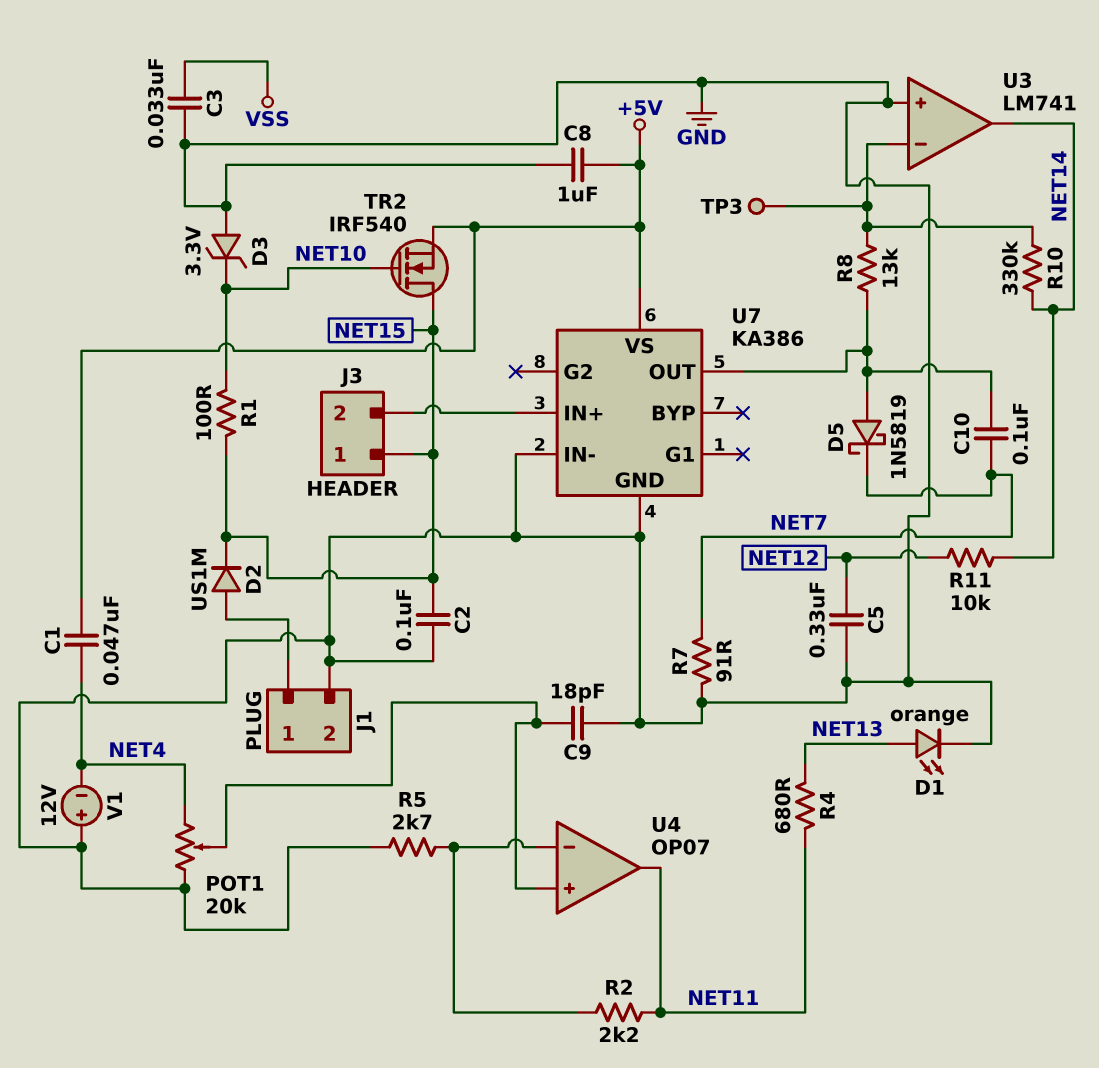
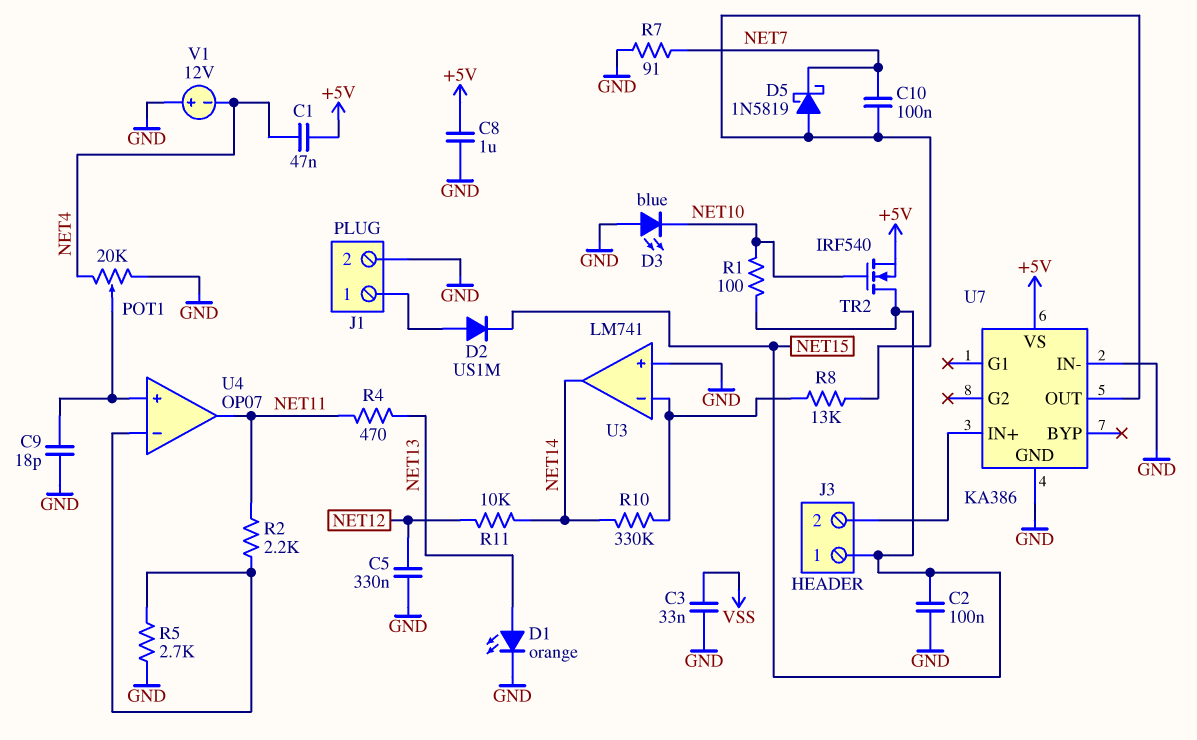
D3: zener 3.3V (A GND, K NET10) -> LED blue (A GND, K NET10)
R4: 680 (NET11, NET13) -> 470 (NET11, NET13)
TP3: test point (U3/in-) -> none

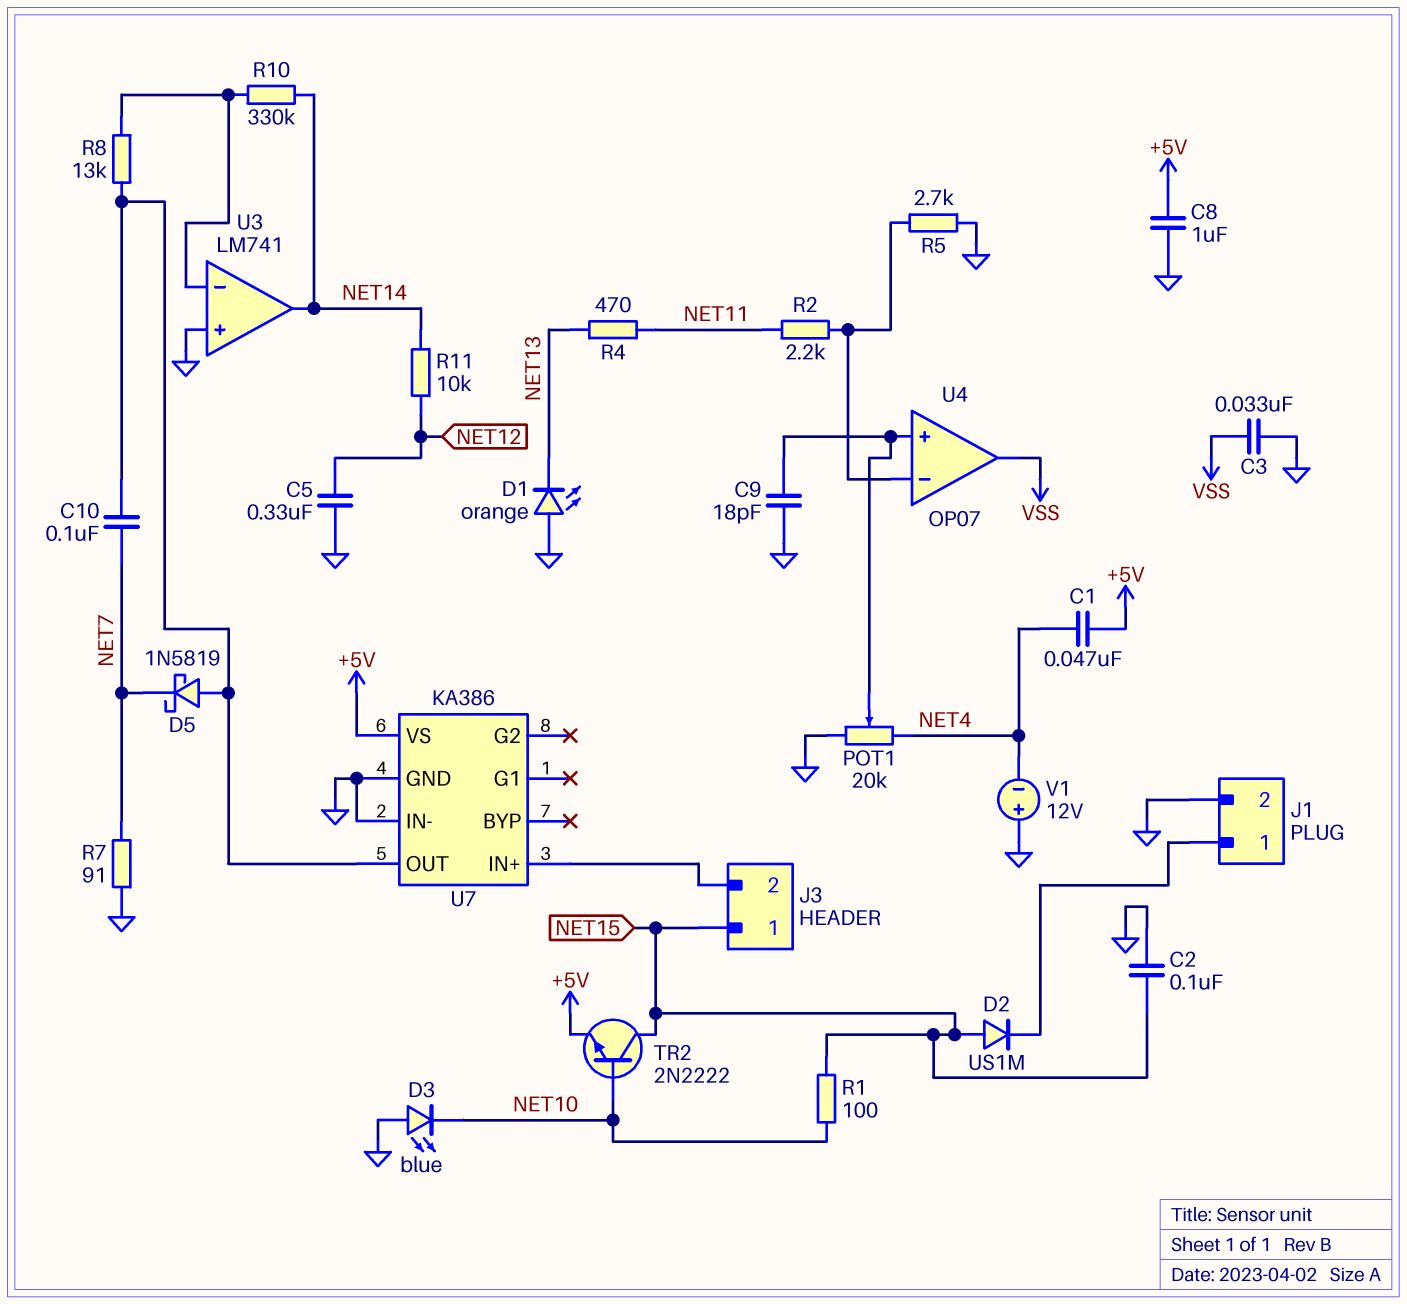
D1: LED orange (A NET13, K GND) -> LED orange (A GND, K NET13)
D2: diode US1M (A J1/1, K NET15) -> diode US1M (A NET15, K J1/1)
TR2: NMOS IRF540 (G NET10, D NET15, S +5V) -> NPN 2N2222 (B NET10, C NET15, E +5V)
U4 pin out: NET11 -> VSS

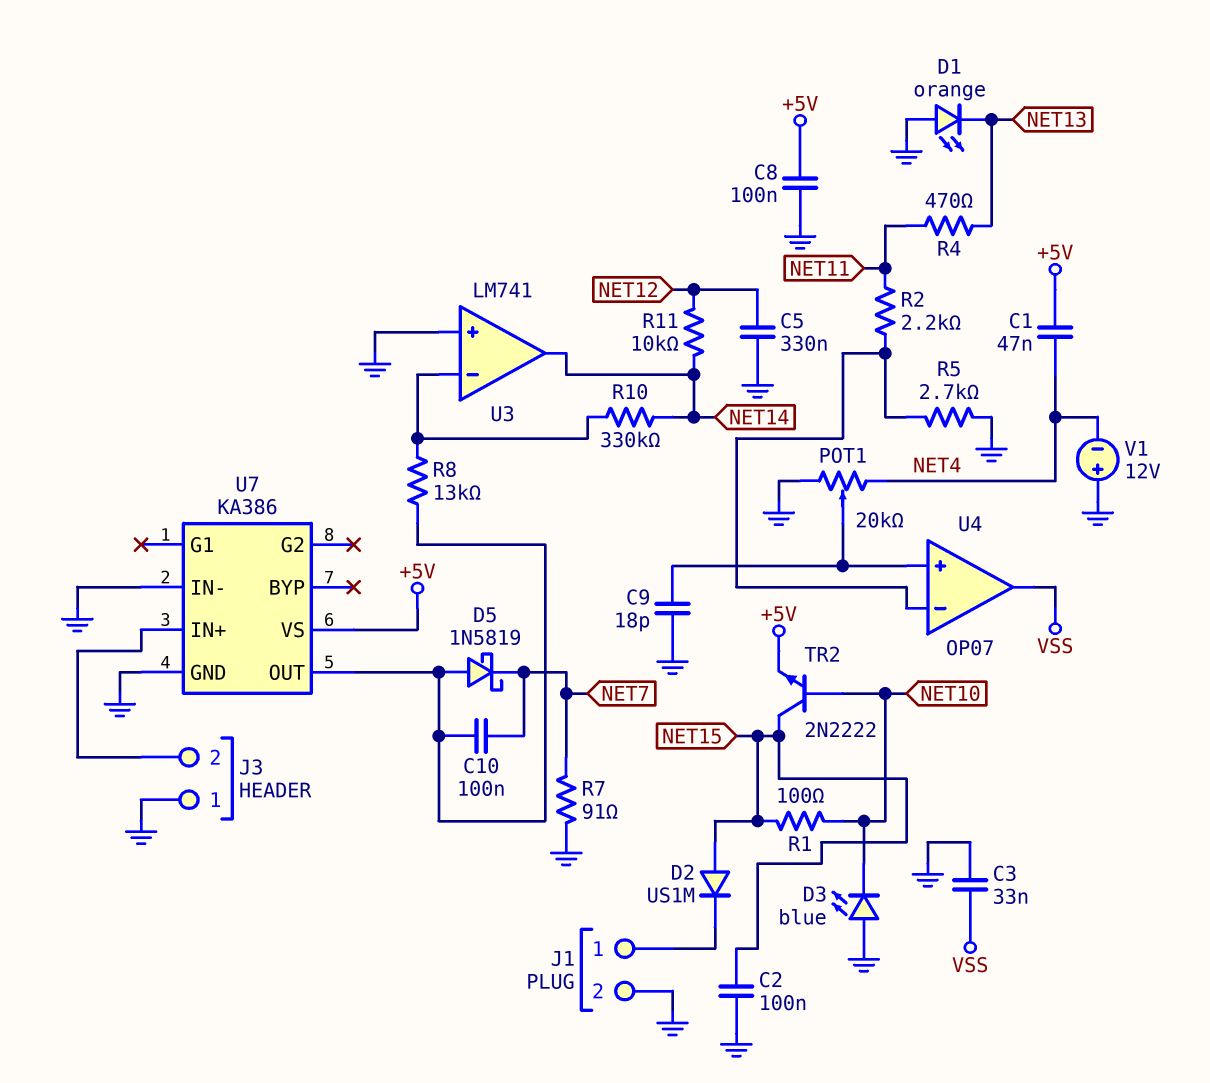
C8: 1uF (+5V, GND) -> 100nF (+5V, GND)
J3 pin 1: NET15 -> GND

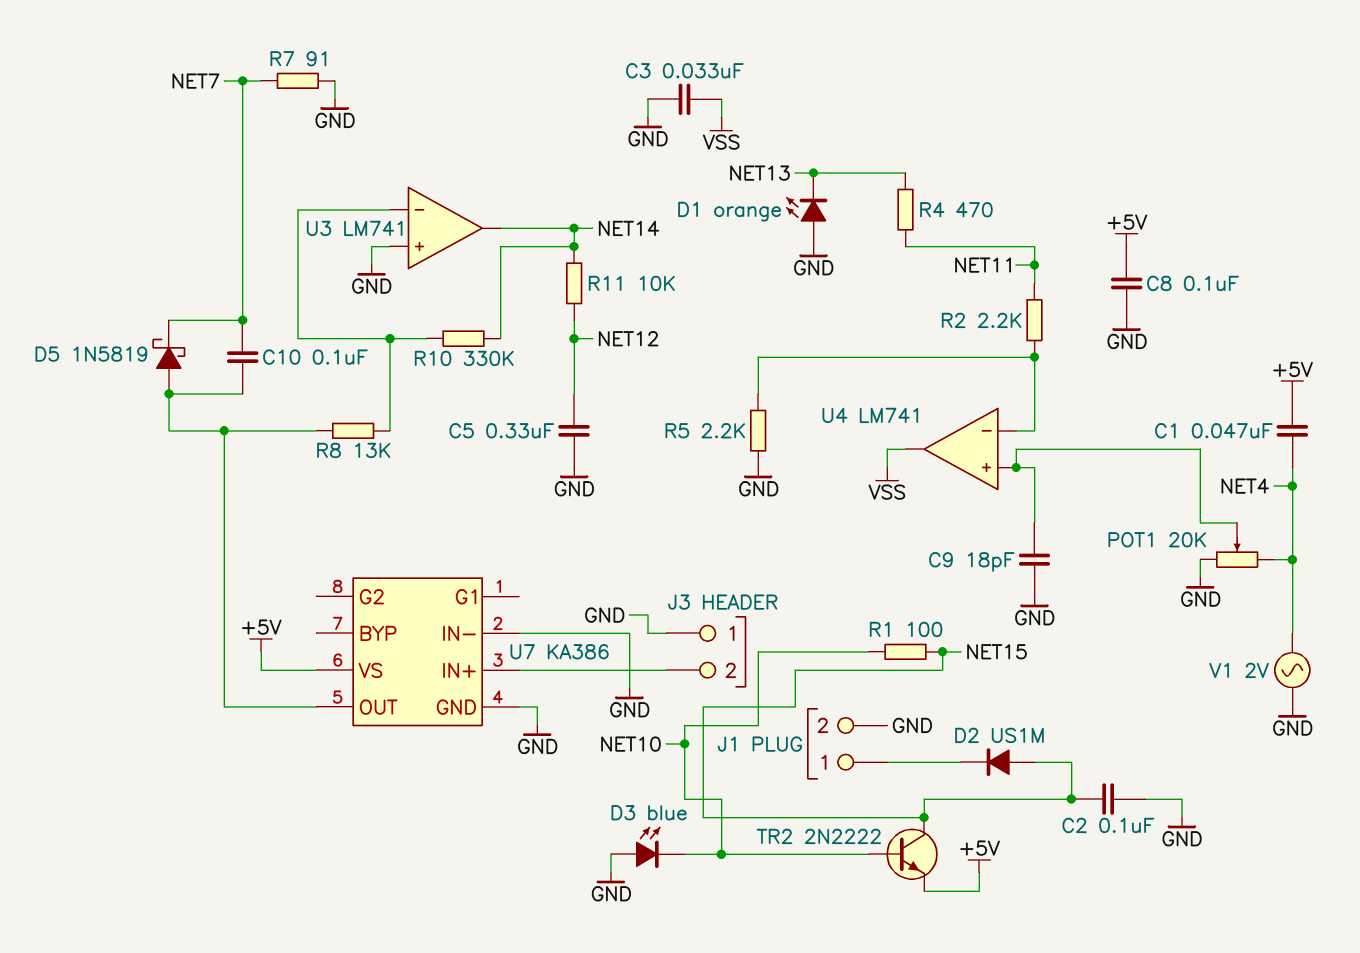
R5: 2.7k (GND, U4/in-) -> 2.2k (GND, U4/in-)
U4: OP07 -> LM741
V1: 12V (plus GND, minus NET4) -> AC 2V (GND, NET4)

